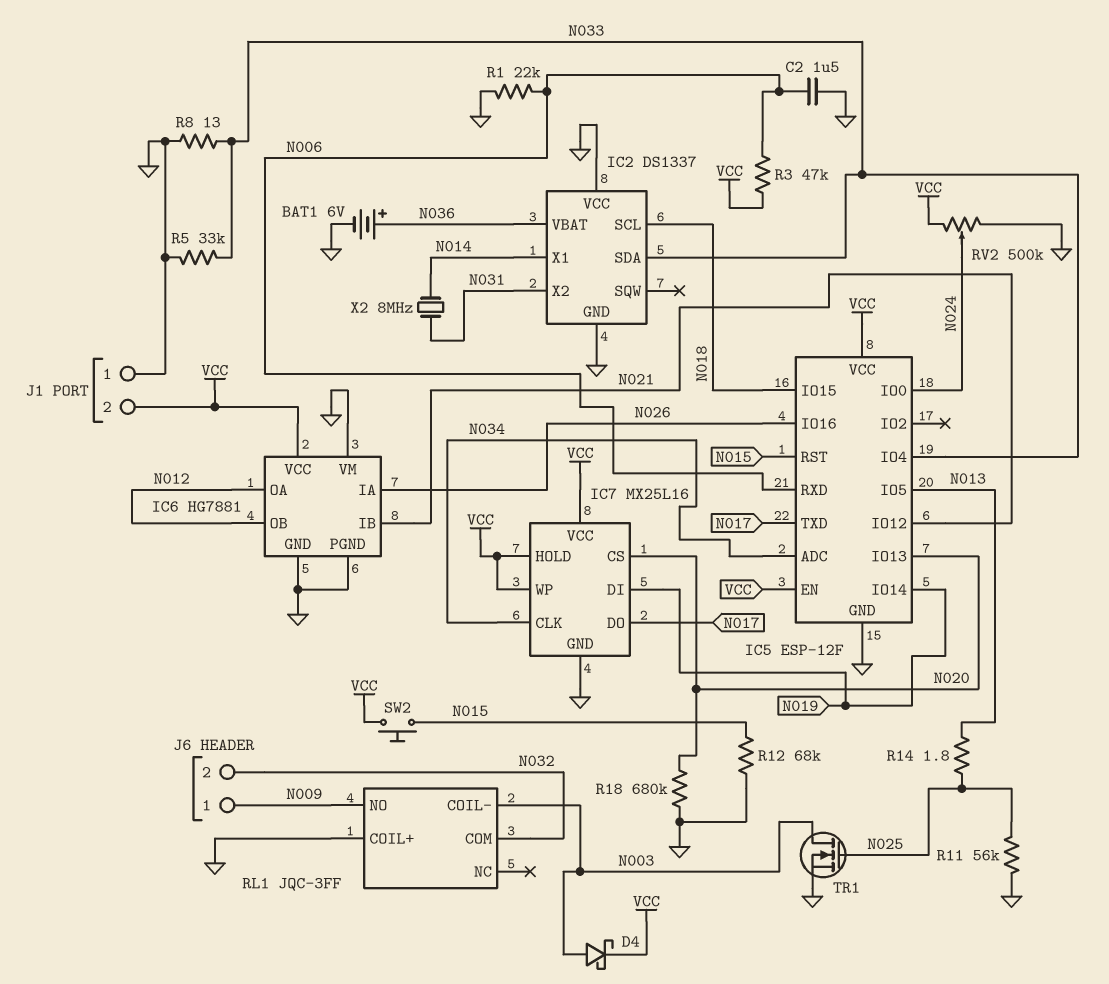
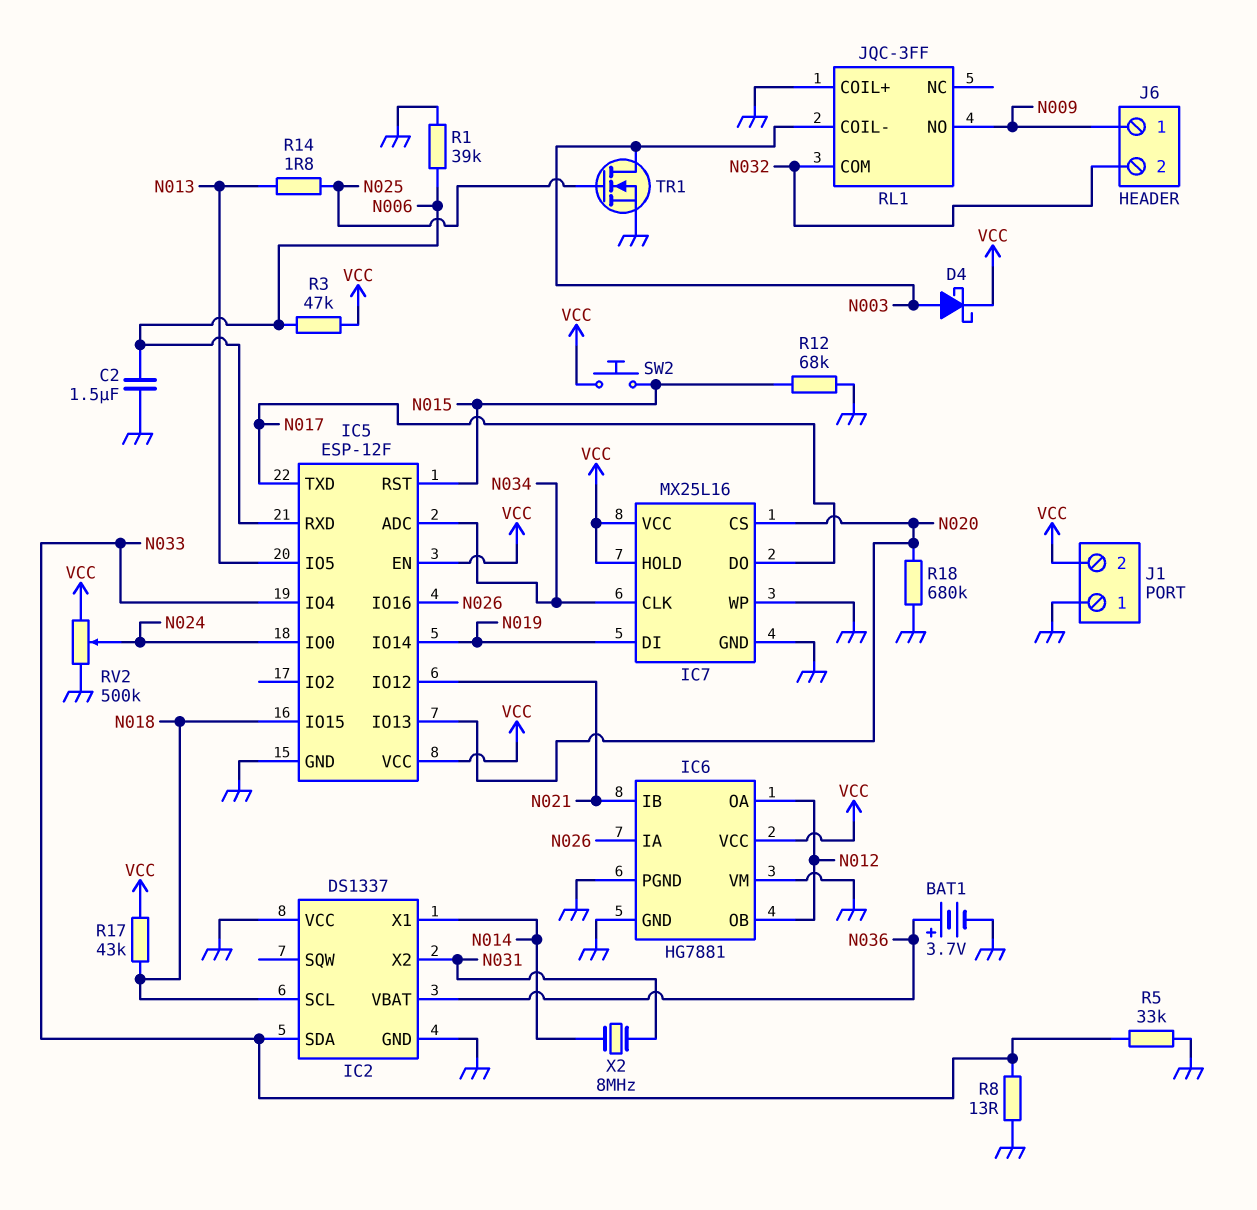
BAT1: 6V (plus N036, minus GND) -> 3.7V (plus N036, minus GND)
IC7 pin WP: VCC -> GND
R1: 22k (GND, N006) -> 39k (GND, N006)
R11: 56k (GND, N025) -> none
R17: none -> 43k (N018, VCC)

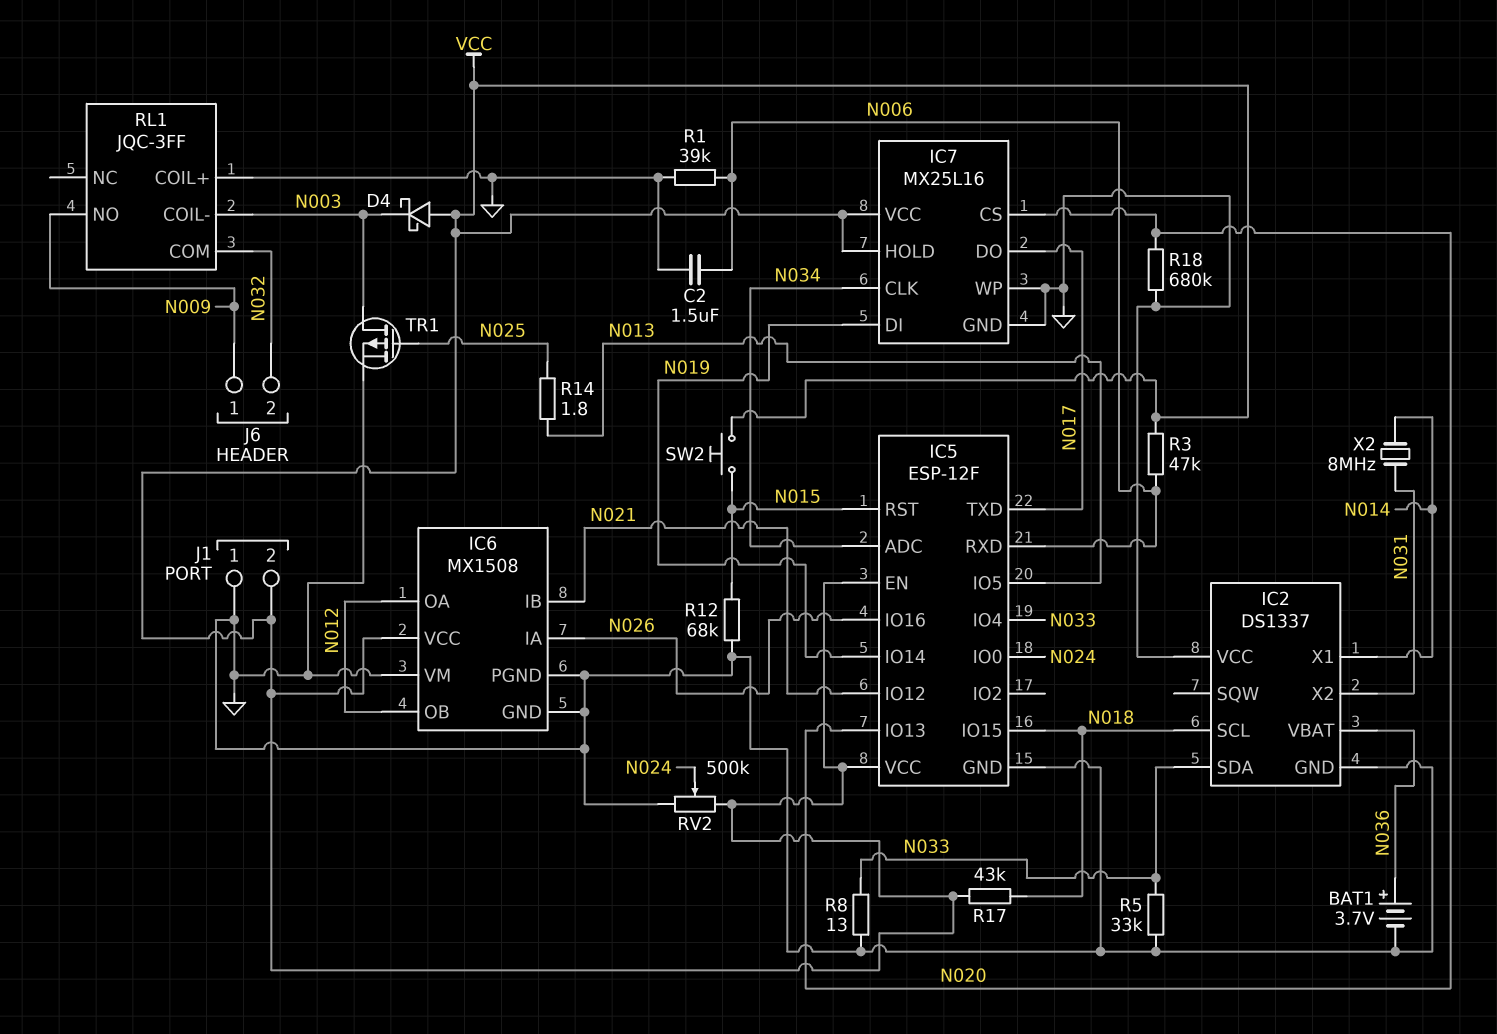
D4: schottky (A N003, K VCC) -> schottky (A VCC, K N003)
IC6: HG7881 -> MX1508
TR1: NMOS (G N025, D N003, S GND) -> PMOS (G N025, D N003, S GND)

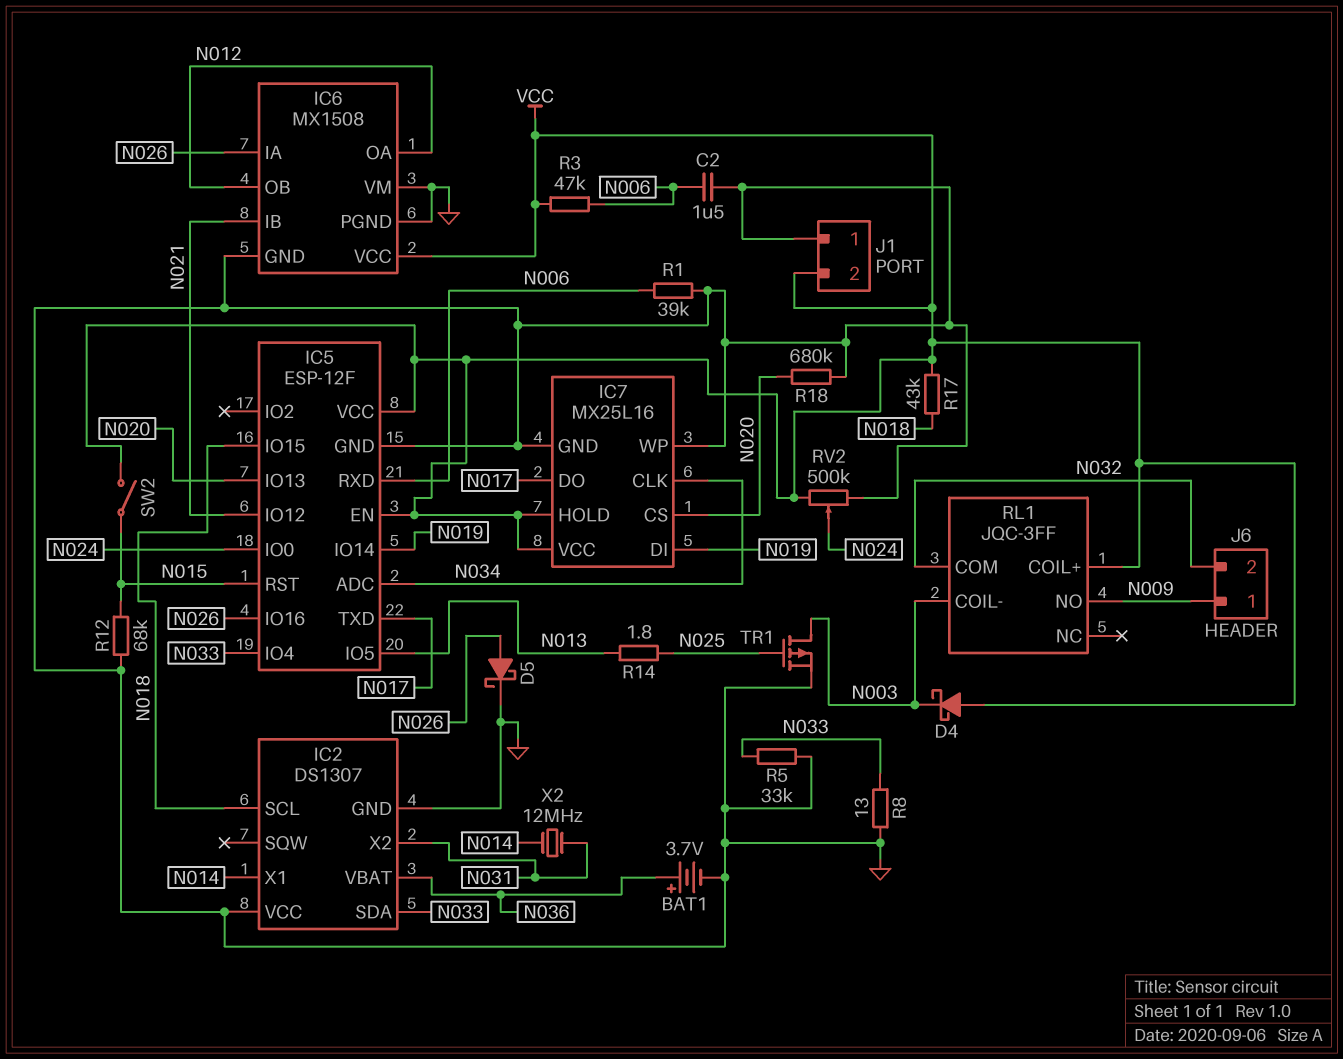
D5: none -> schottky (A N026, K GND)
IC2: DS1337 -> DS1307
RL1 pin COIL+: GND -> VCC
SW2: button (N015, VCC) -> switch (N015, VCC)
X2: 8MHz (N014, N031) -> 12MHz (N014, N031)

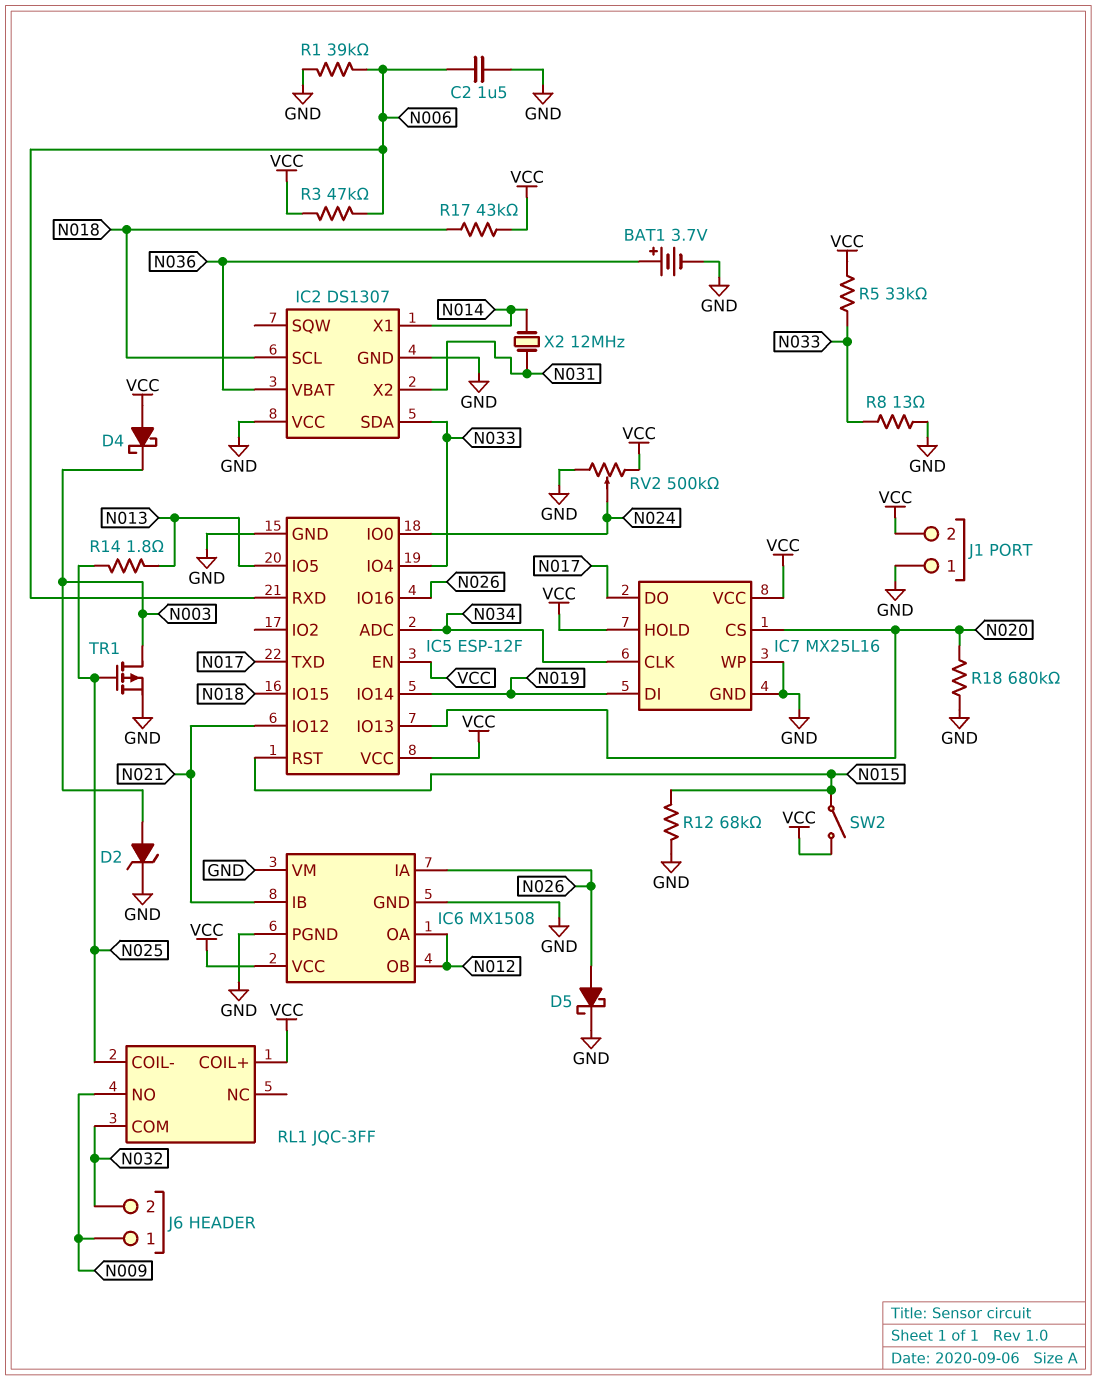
D2: none -> zener (A N003, K GND)
R5: 33k (GND, N033) -> 33k (N033, VCC)
RL1 pin COIL-: N003 -> N025

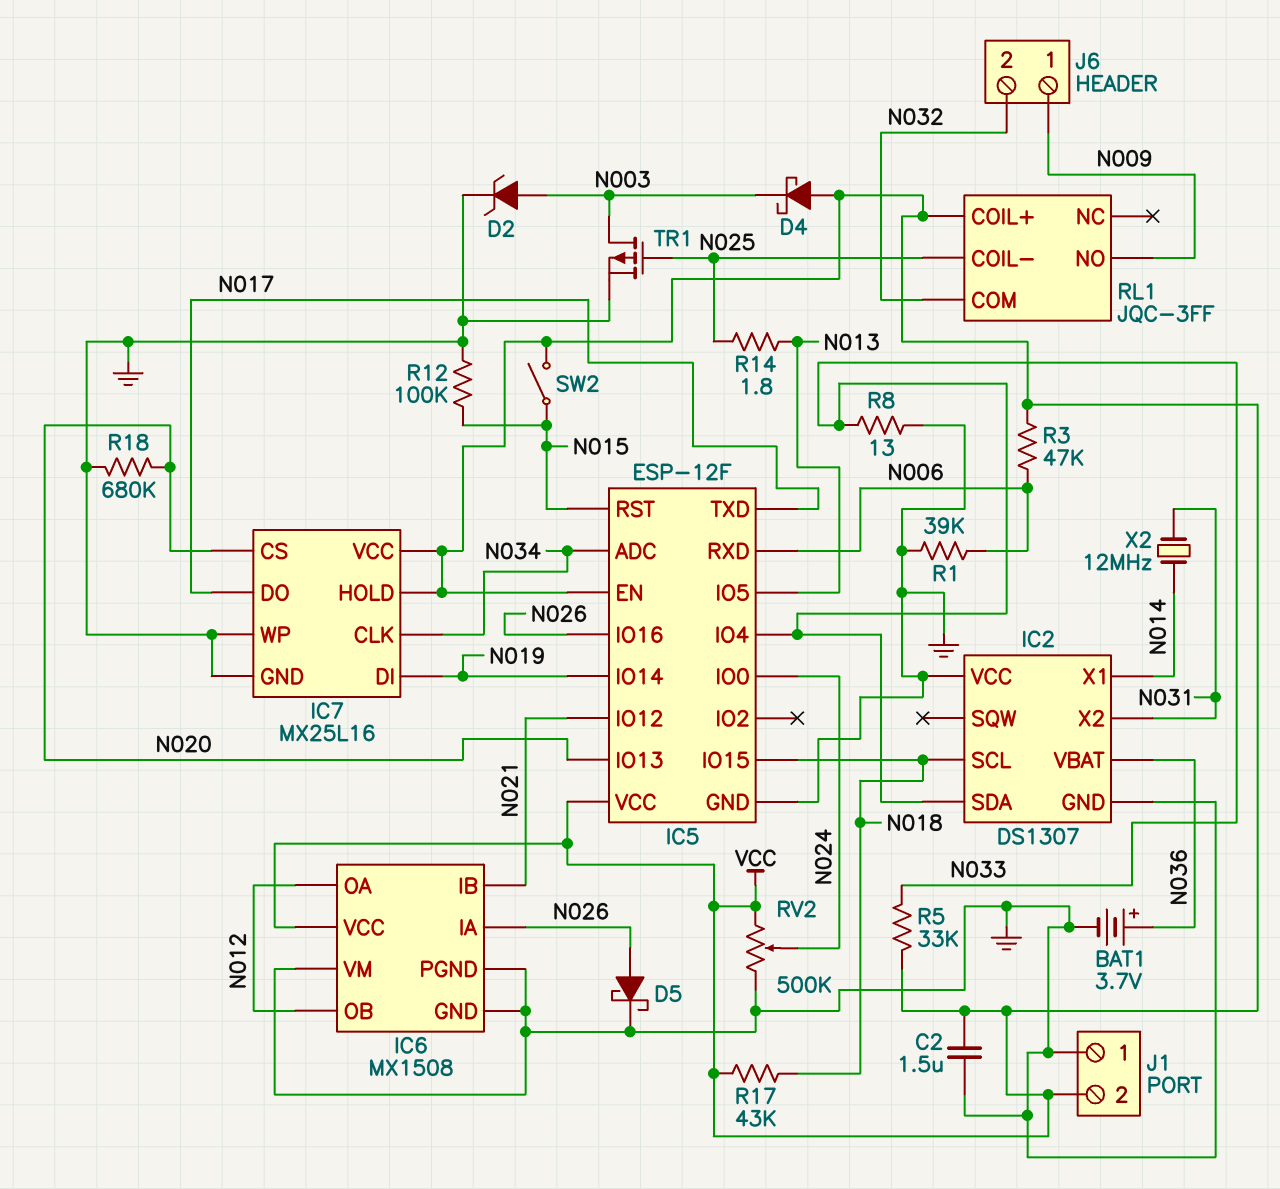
C2: 1.5uF (GND, N006) -> 1.5uF (GND, VCC)
R12: 68k (GND, N015) -> 100k (GND, N015)

